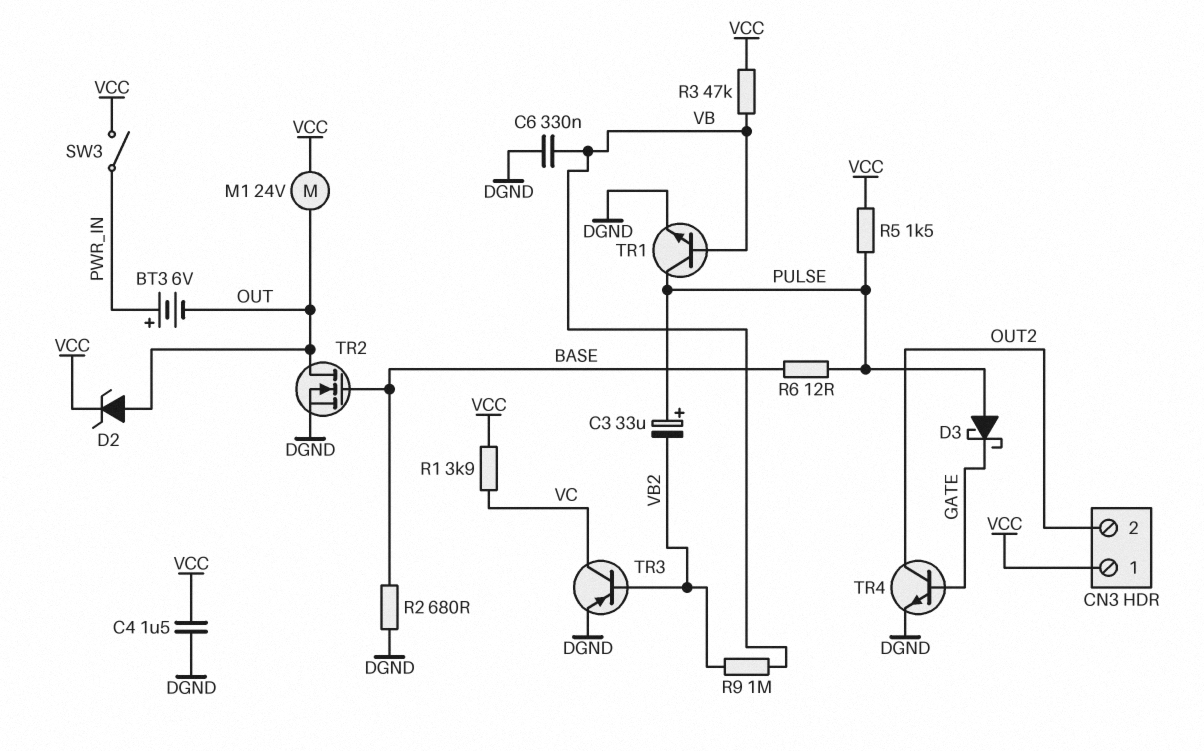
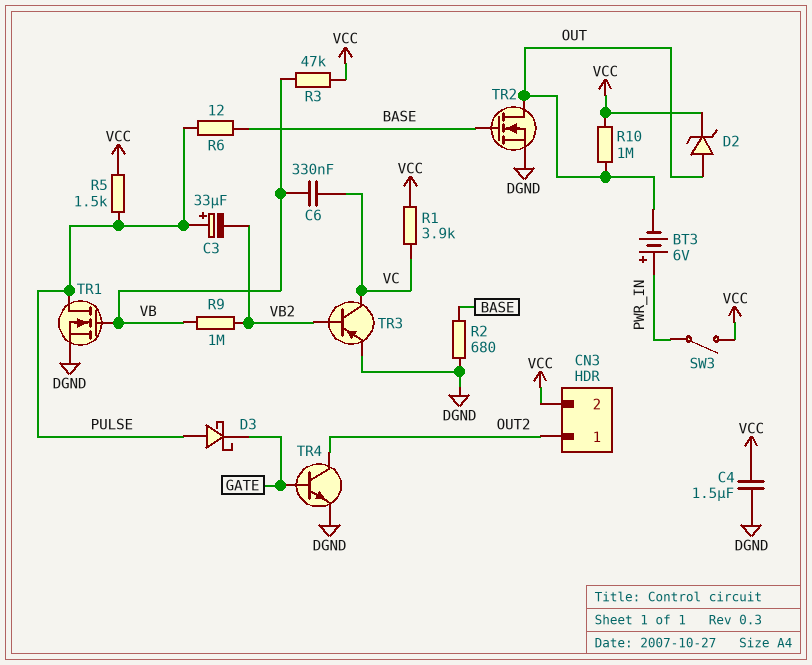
C6: 330nF (DGND, VB) -> 330nF (VB, VC)
CN3 pin 1: VCC -> OUT2
CN3 pin 2: OUT2 -> VCC
M1: motor 24V (OUT, VCC) -> none
R10: none -> 1M (OUT, VCC)
TR1: NPN (B VB, C PULSE, E DGND) -> NMOS (G VB, D PULSE, S DGND)

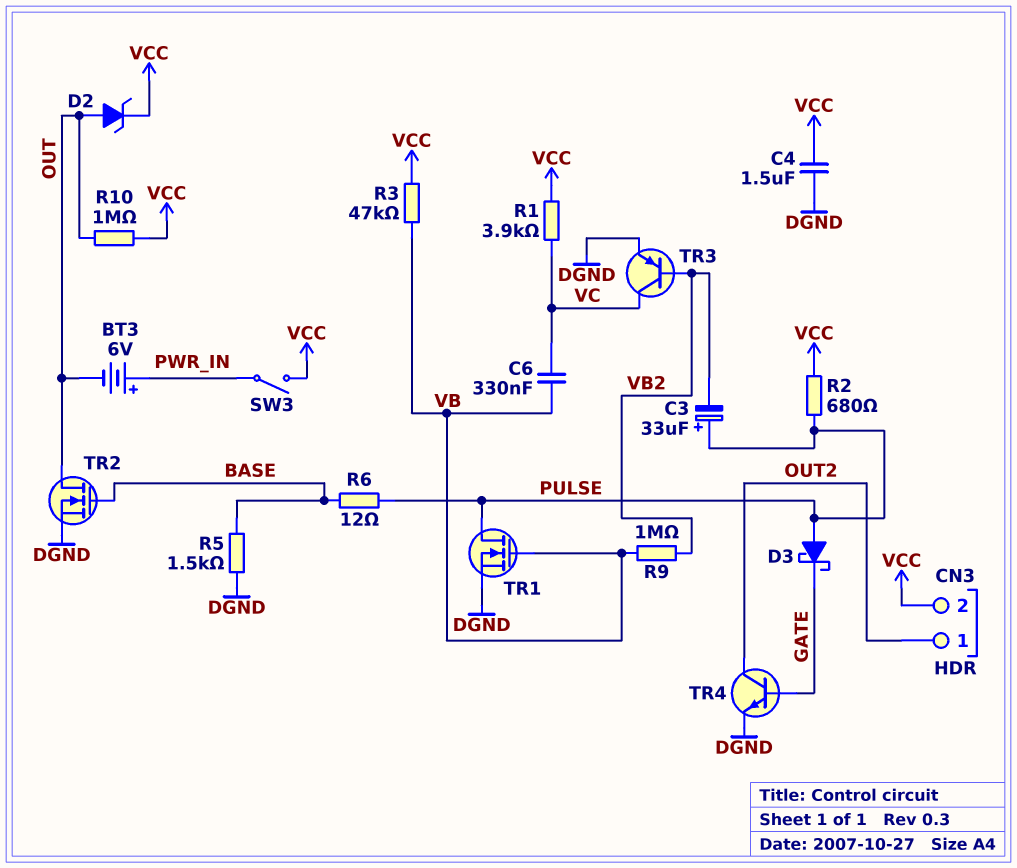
R2: 680 (BASE, DGND) -> 680 (PULSE, VCC)
R5: 1.5k (PULSE, VCC) -> 1.5k (BASE, DGND)

